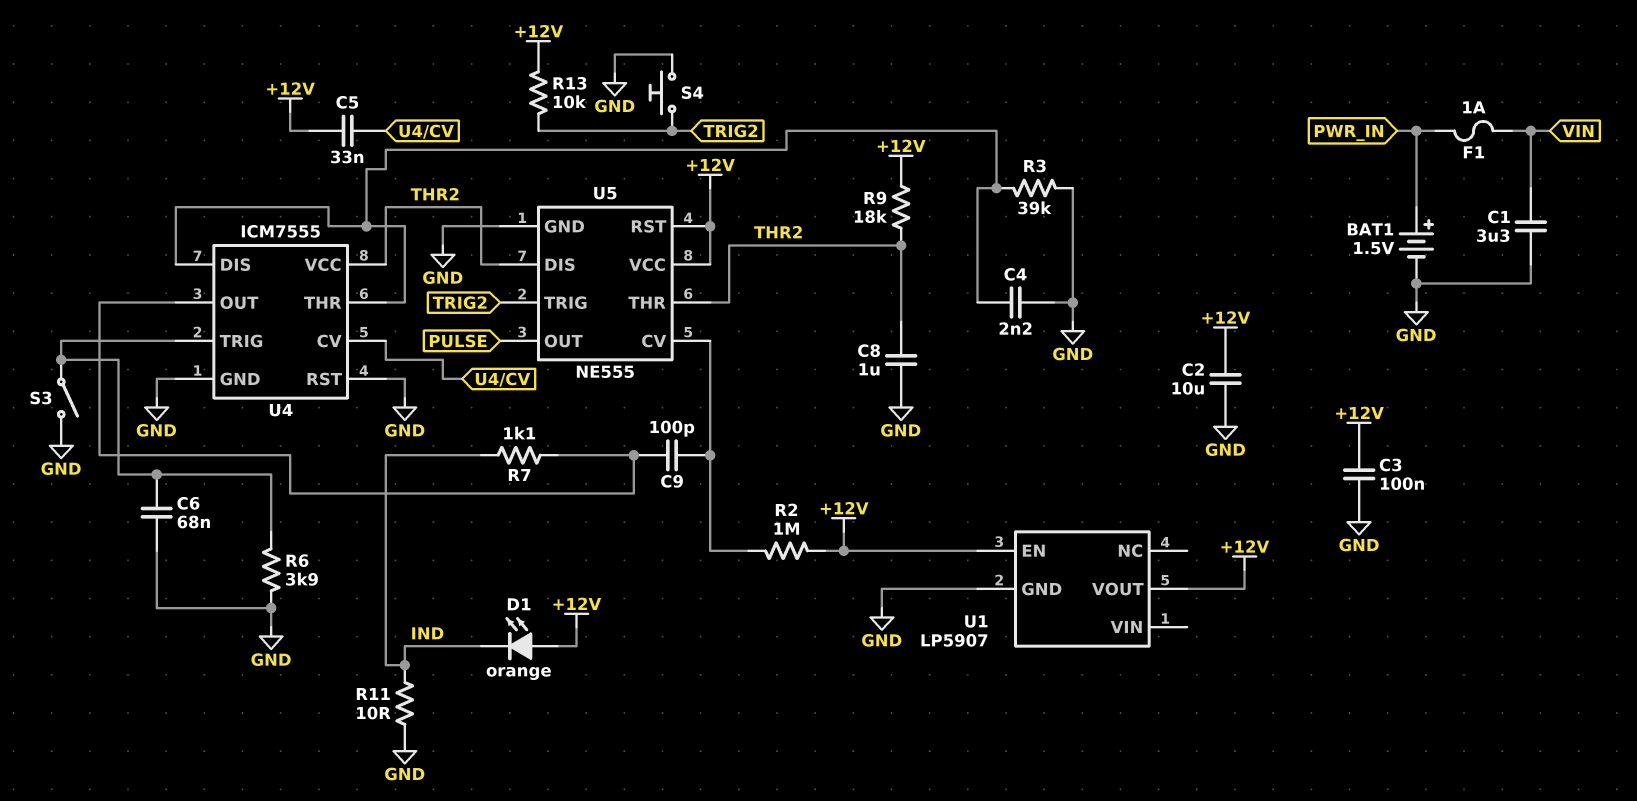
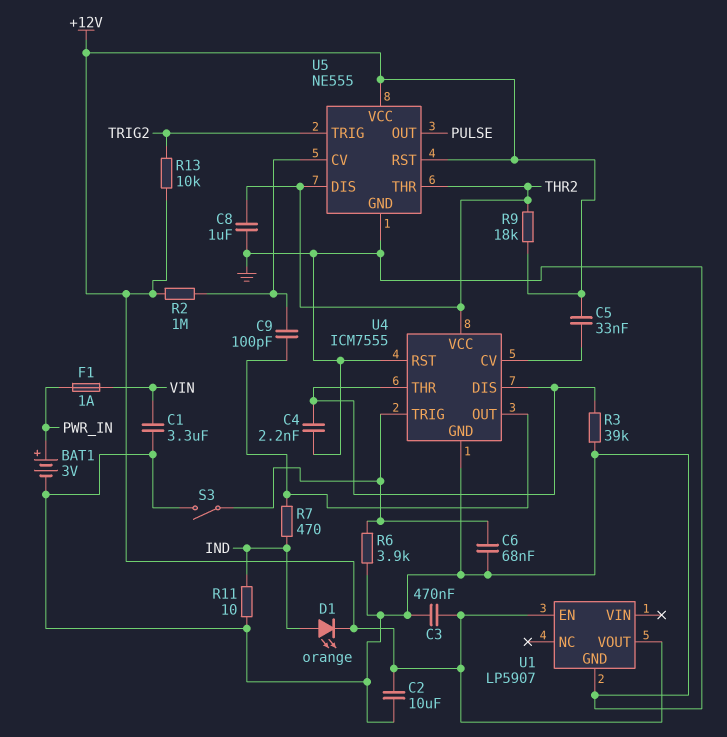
BAT1: 1.5V (plus PWR_IN, minus GND) -> 3V (plus PWR_IN, minus GND)
C3: 100nF (+12V, GND) -> 470nF (+12V, GND)
D1: LED orange (A +12V, K IND) -> LED orange (A IND, K +12V)
R7: 1.1k (IND, U4/OUT) -> 470 (IND, U4/OUT)
S4: button (GND, TRIG2) -> none

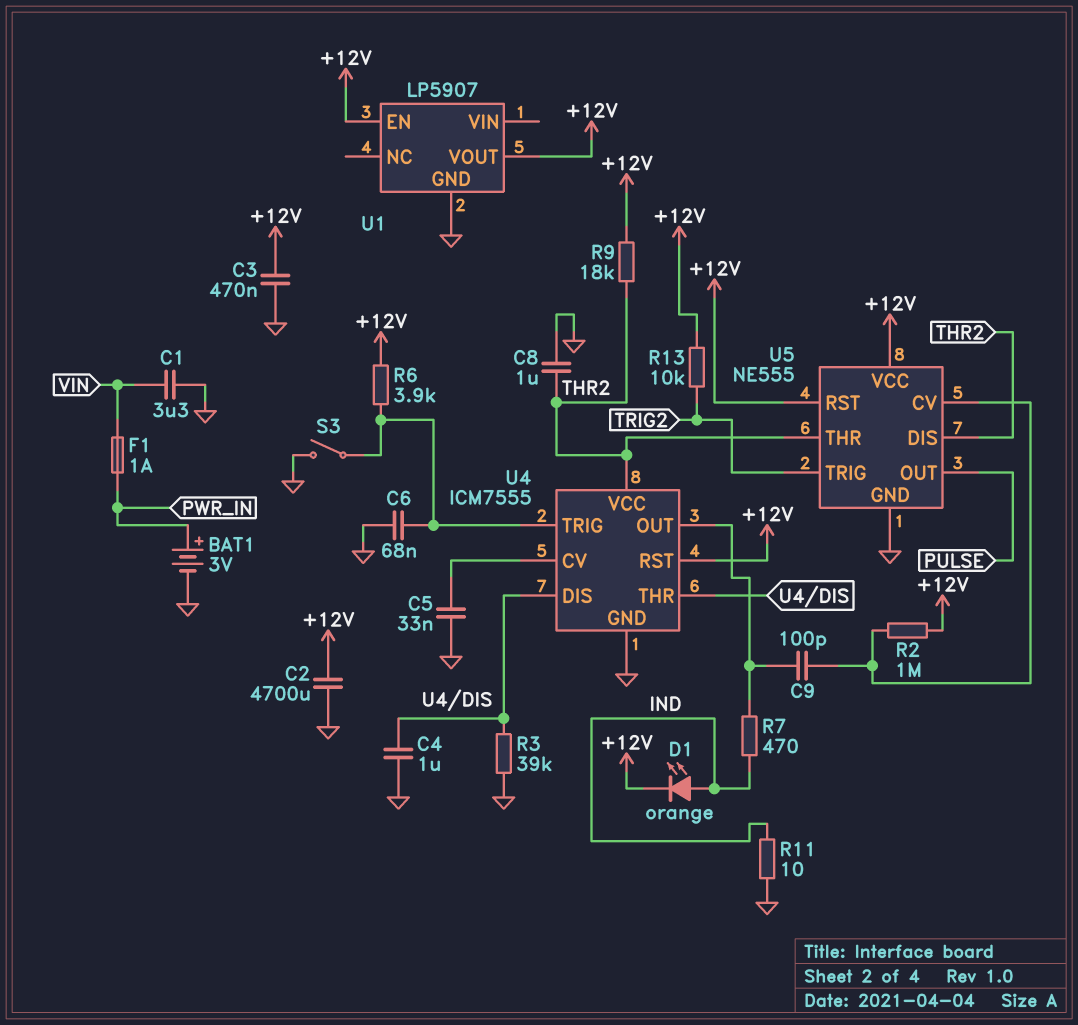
C2: 10uF (+12V, GND) -> 4700uF (+12V, GND)
C4: 2.2nF (GND, U4/DIS) -> 1uF (GND, U4/DIS)
C5: 33nF (+12V, U4/CV) -> 33nF (GND, U4/CV)
R6: 3.9k (GND, U4/TRIG) -> 3.9k (+12V, U4/TRIG)
U4 pin RST: GND -> +12V

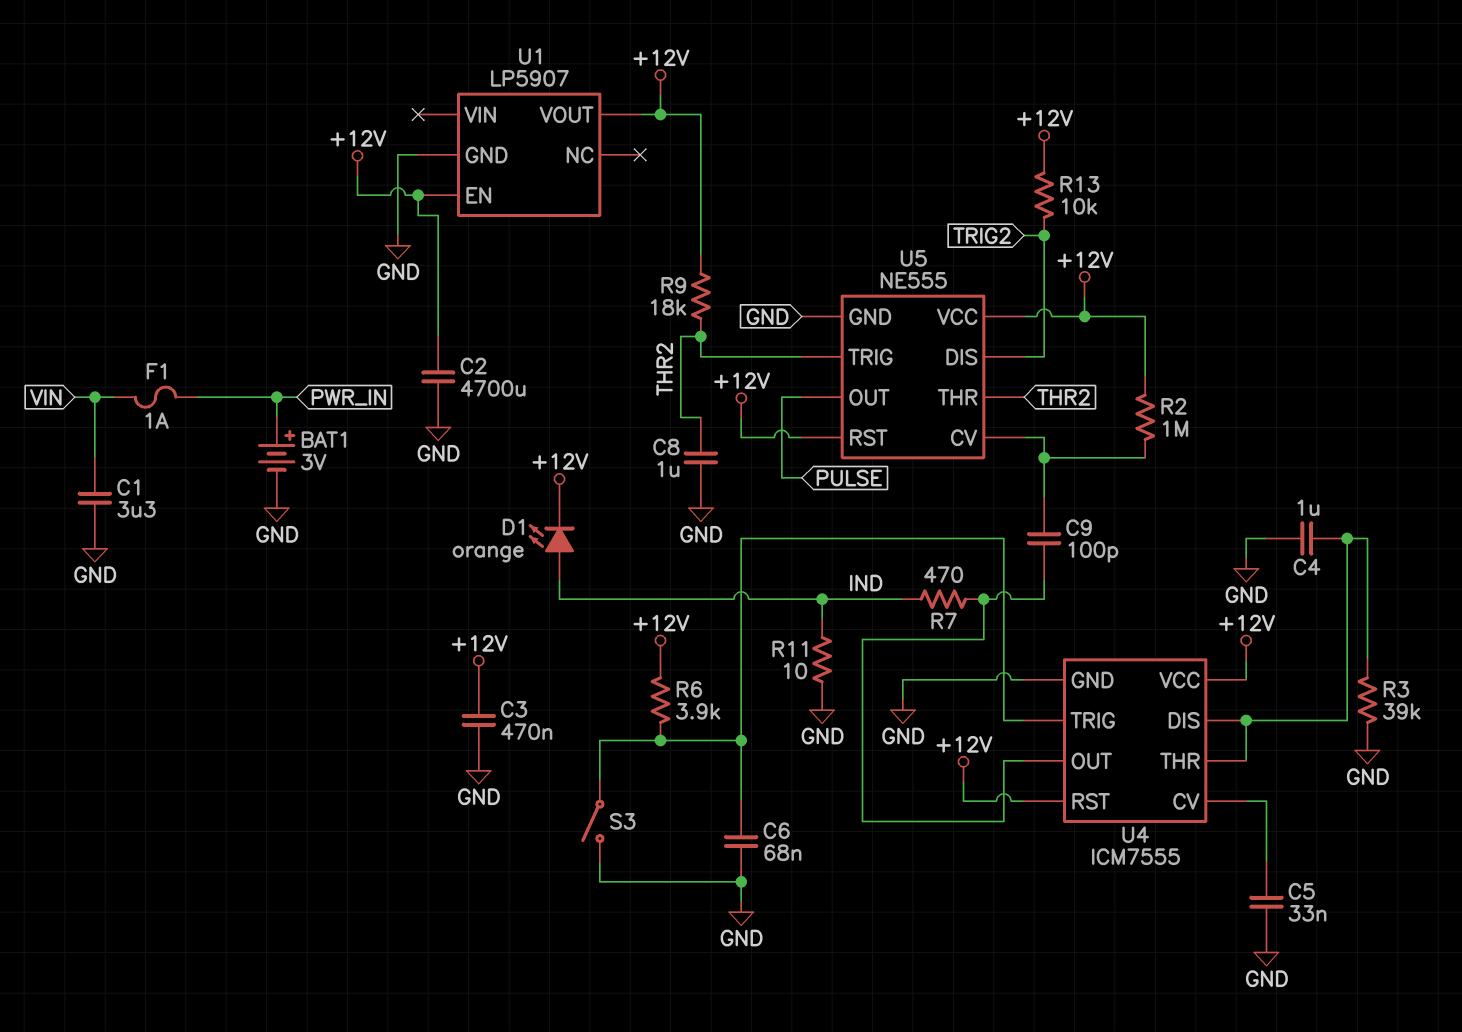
U4 pin VCC: THR2 -> +12V
U5 pin DIS: THR2 -> TRIG2
U5 pin TRIG: TRIG2 -> THR2

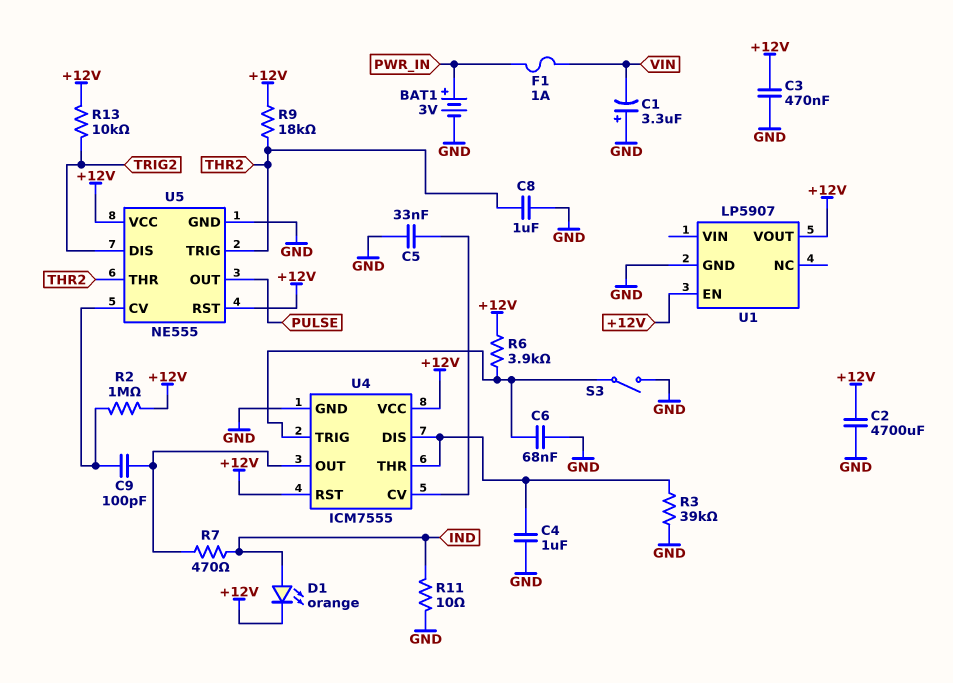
C1: 3.3uF (GND, VIN) -> 3.3uF (plus GND, minus VIN)

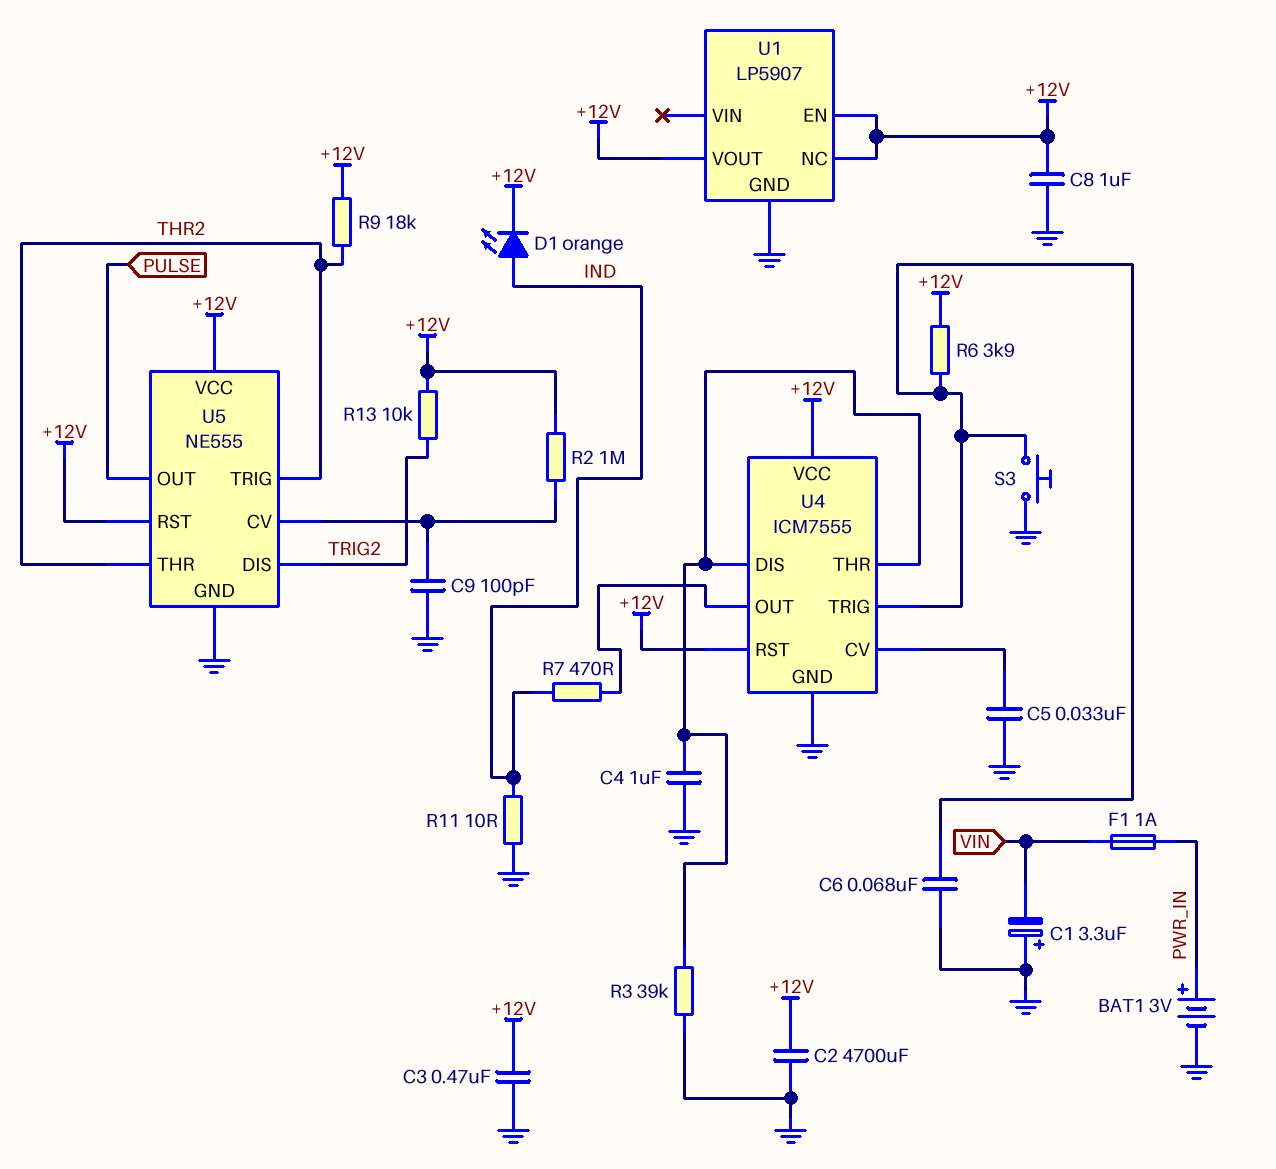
C8: 1uF (GND, THR2) -> 1uF (+12V, GND)
C9: 100pF (U4/OUT, U5/CV) -> 100pF (GND, U5/CV)
S3: switch (GND, U4/TRIG) -> button (GND, U4/TRIG)
U1 pin NC: none -> +12V

